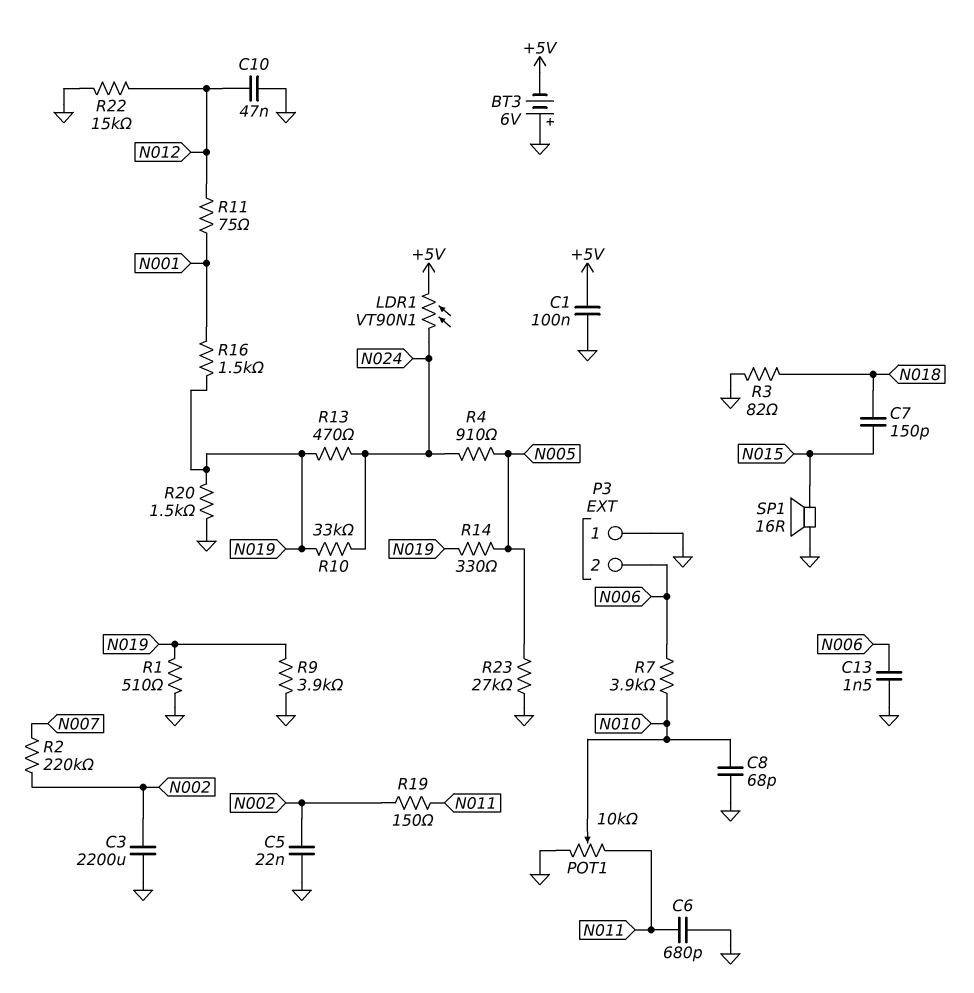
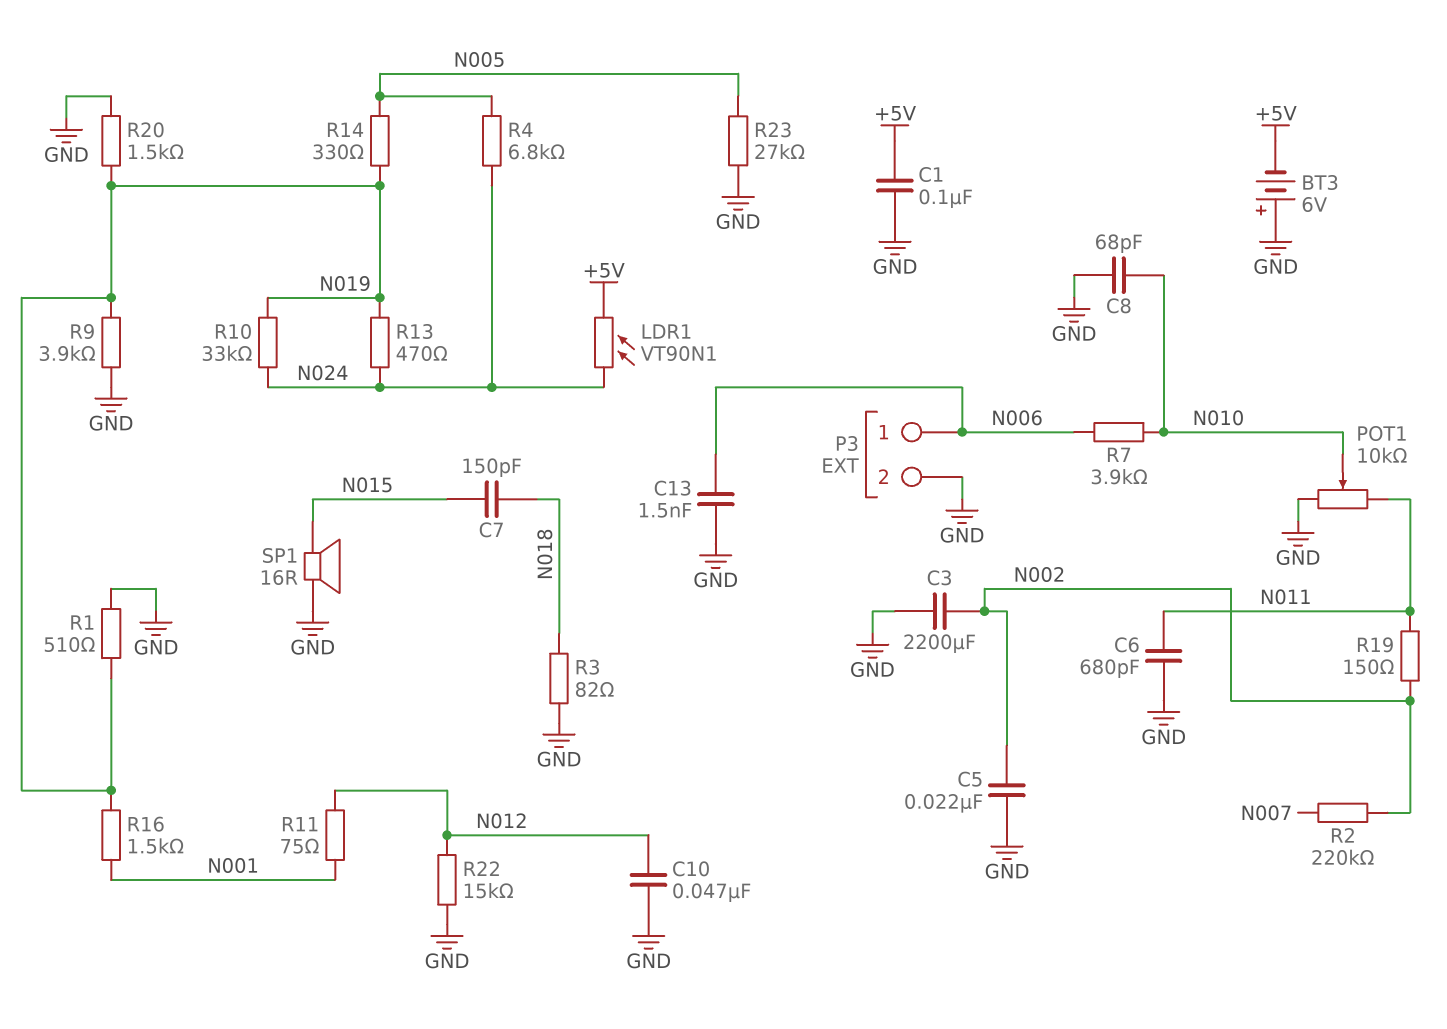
P3 pin 1: GND -> N006
P3 pin 2: N006 -> GND
R4: 910 (N005, N024) -> 6.8k (N005, N024)

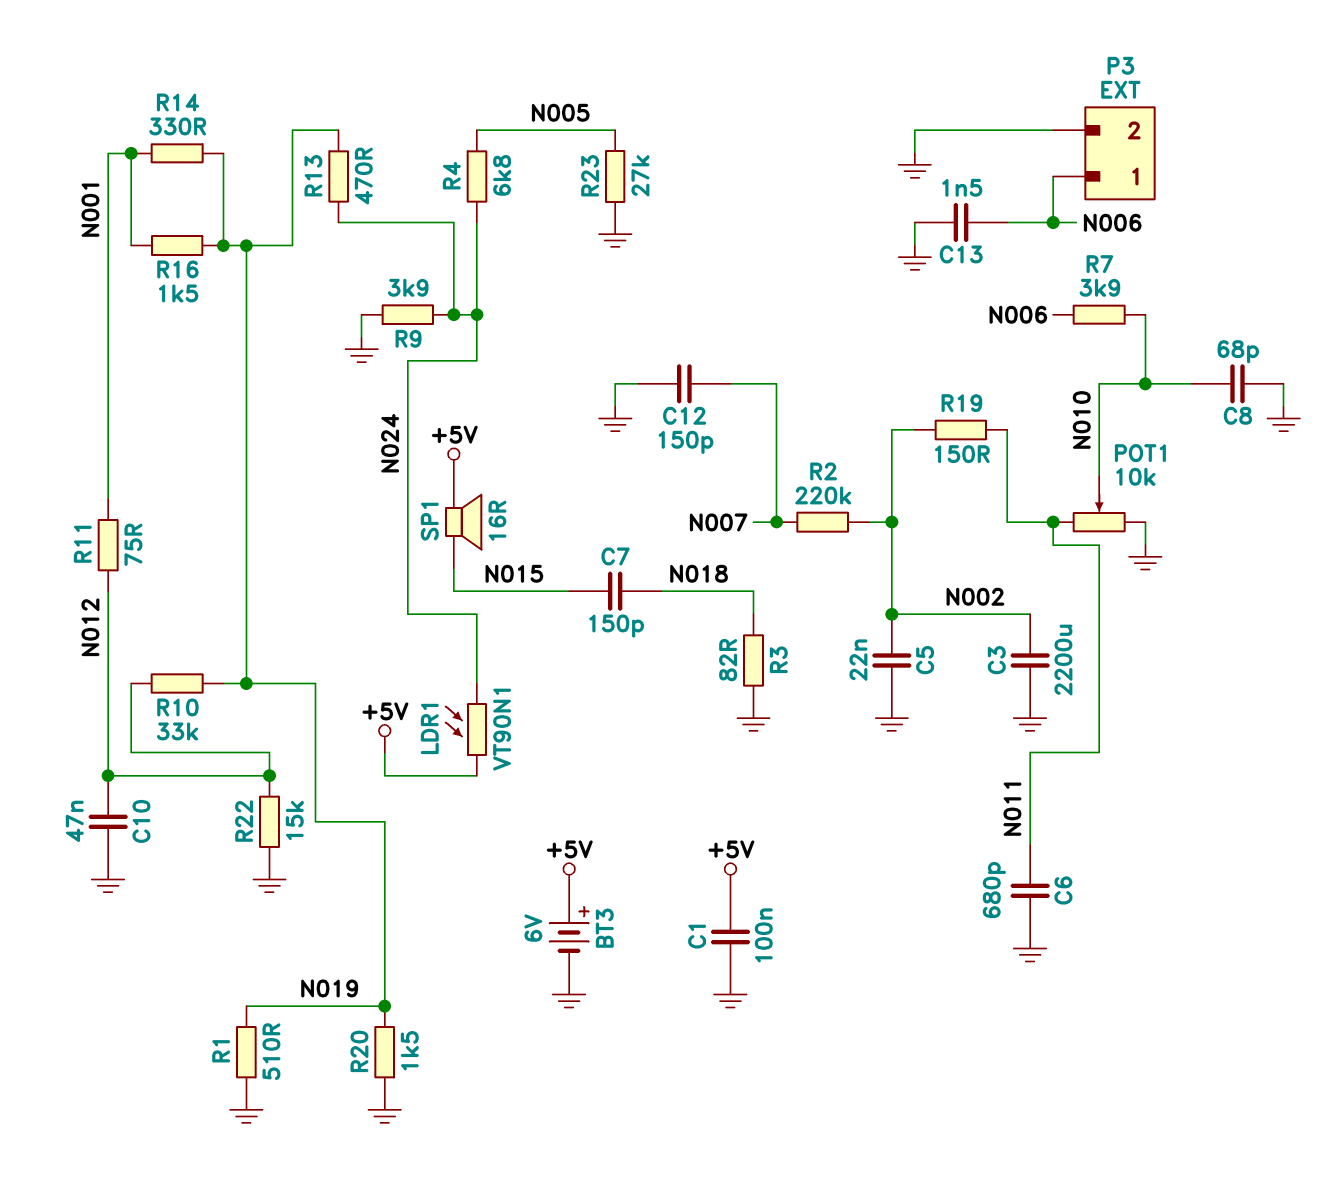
BT3: 6V (plus GND, minus +5V) -> 6V (plus +5V, minus GND)
C12: none -> 150pF (GND, N007)
R9: 3.9k (GND, N019) -> 3.9k (GND, N024)
R10: 33k (N019, N024) -> 33k (N012, N019)
R14: 330 (N005, N019) -> 330 (N001, N019)
SP1: speaker 16R (GND, N015) -> speaker 16R (+5V, N015)

